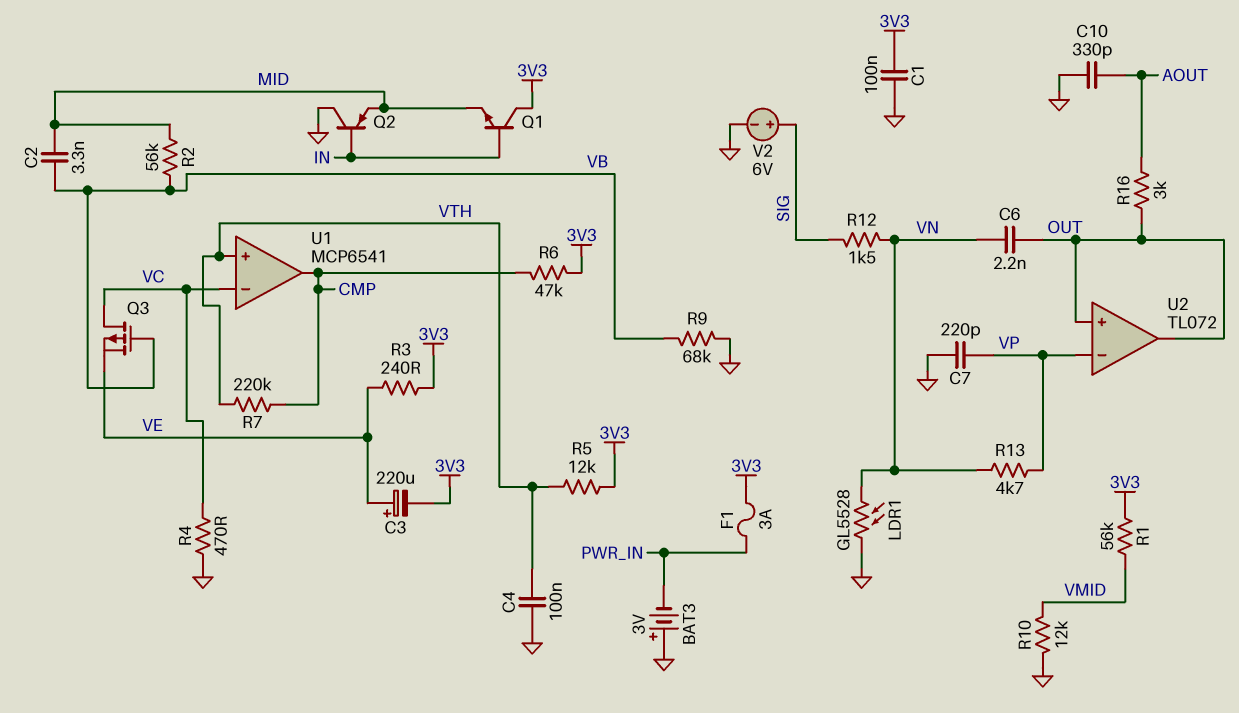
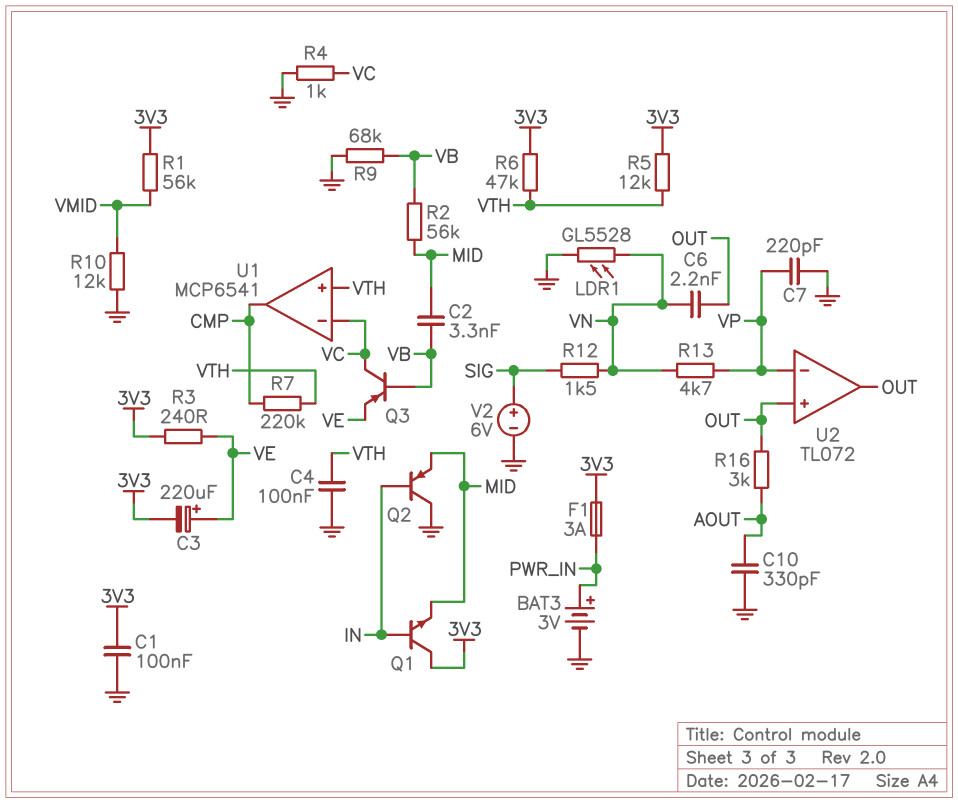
BAT3: 3V (plus GND, minus PWR_IN) -> 3V (plus PWR_IN, minus GND)
Q3: PMOS (G VB, D VC, S VE) -> PNP (B VB, C VC, E VE)
R4: 470 (GND, VC) -> 1k (GND, VC)
R6: 47k (3V3, CMP) -> 47k (3V3, VTH)

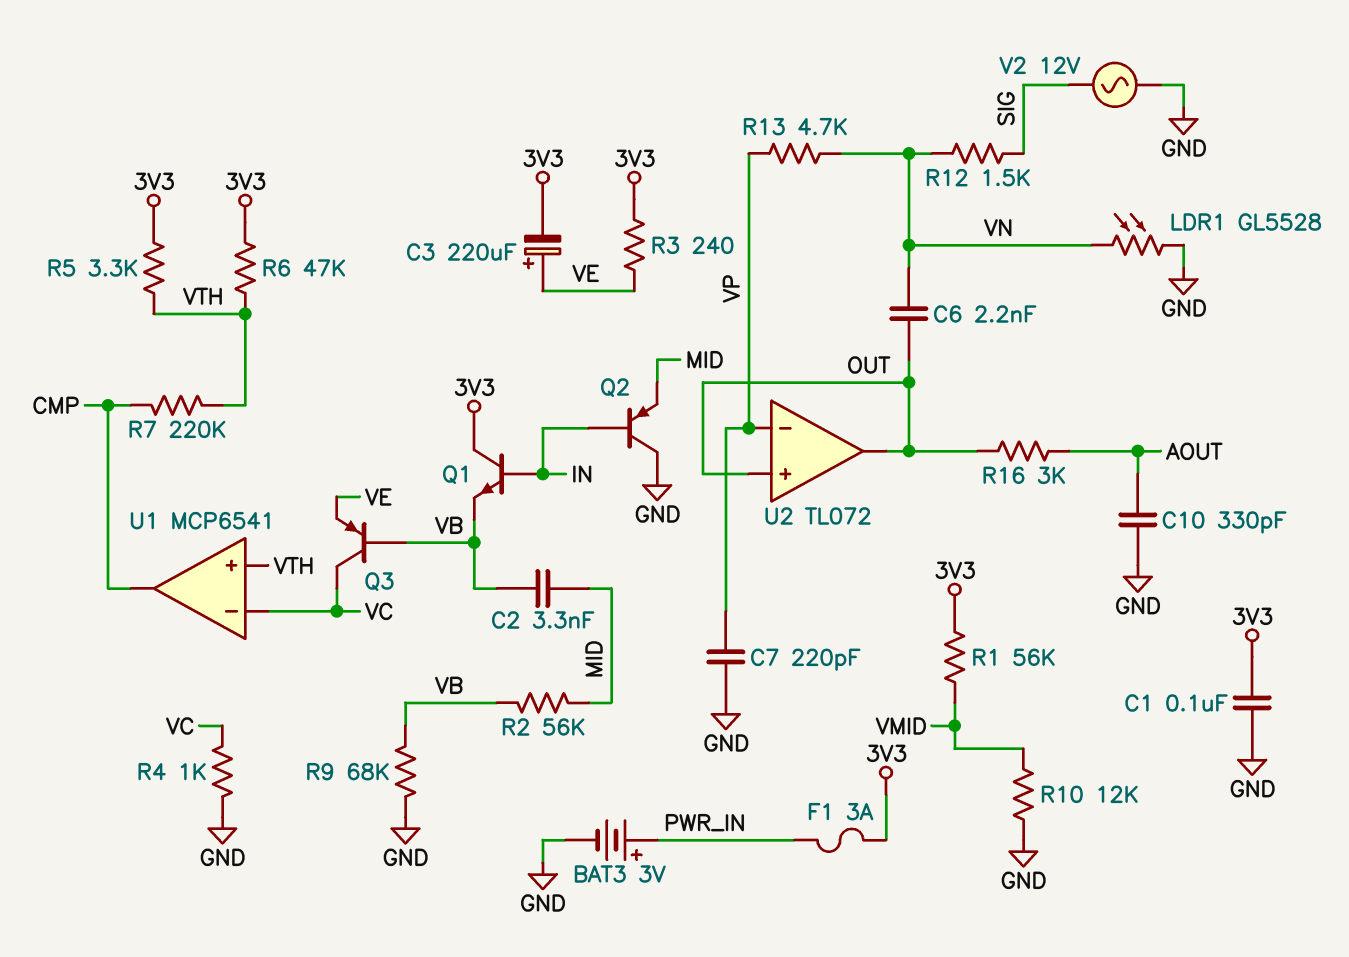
C4: 100nF (GND, VTH) -> none
Q1: NPN (B IN, C 3V3, E MID) -> NPN (B IN, C 3V3, E VB)
R5: 12k (3V3, VTH) -> 3.3k (3V3, VTH)
V2: 6V (plus SIG, minus GND) -> AC 12V (GND, SIG)

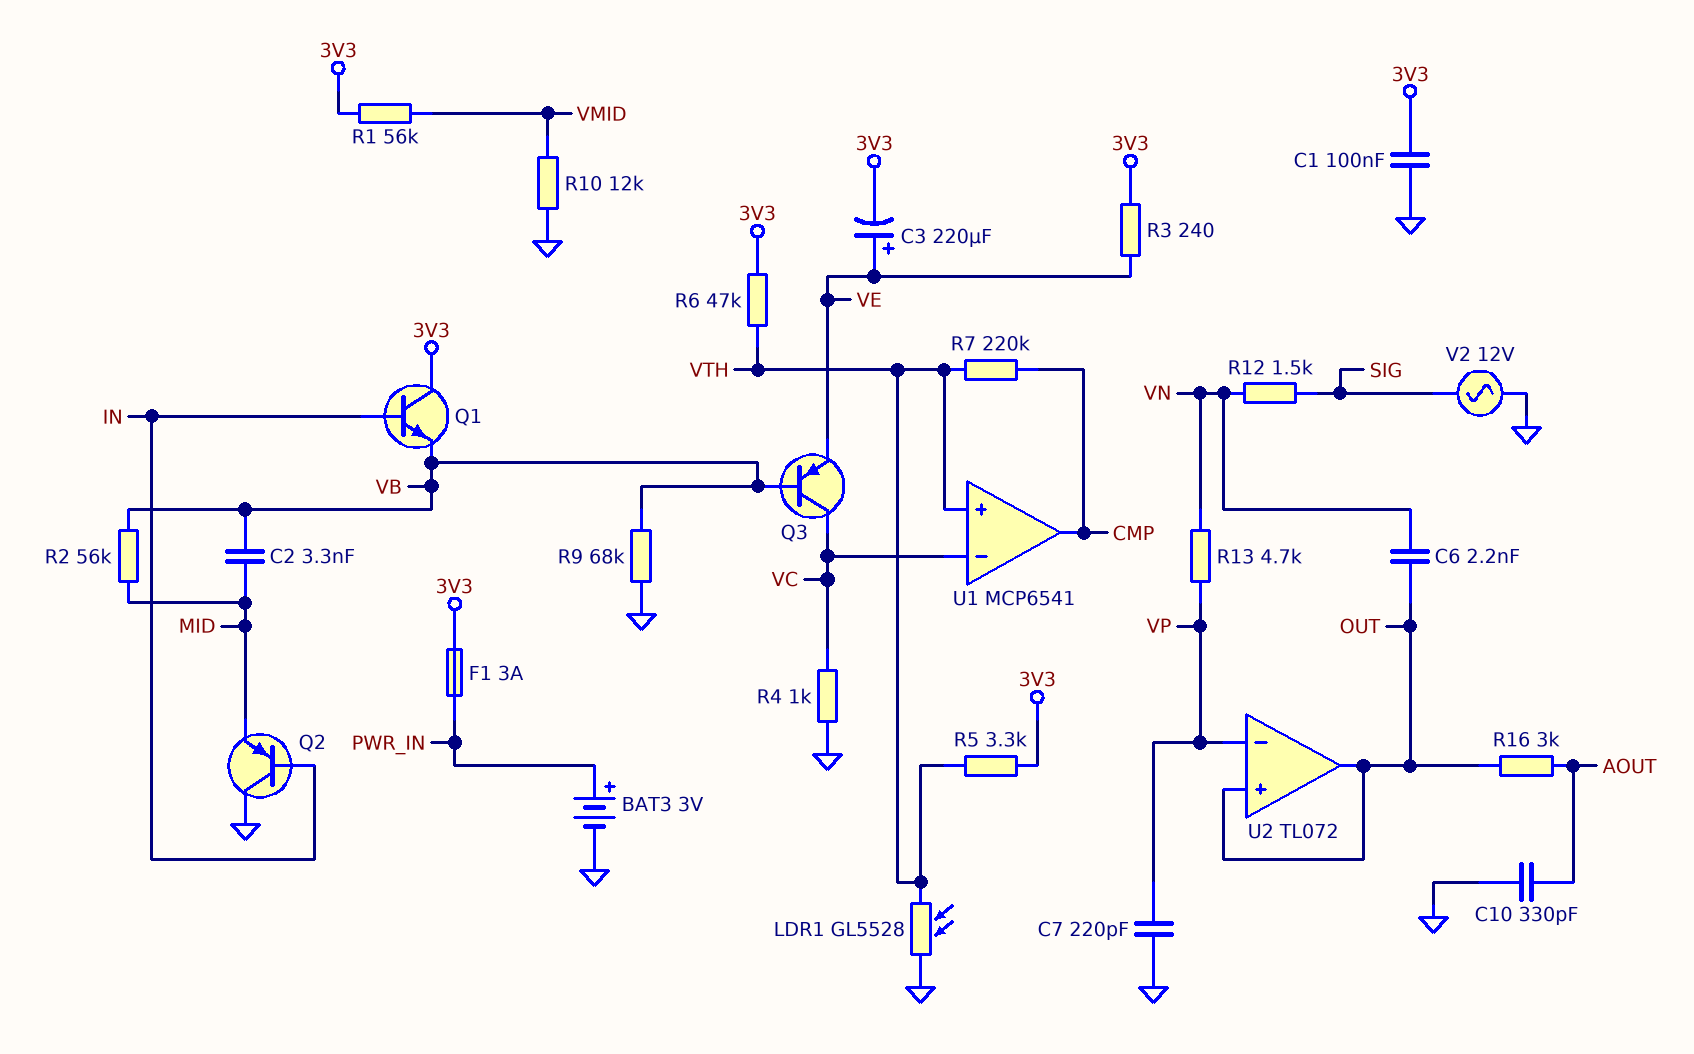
LDR1: GL5528 (GND, VN) -> GL5528 (GND, VTH)

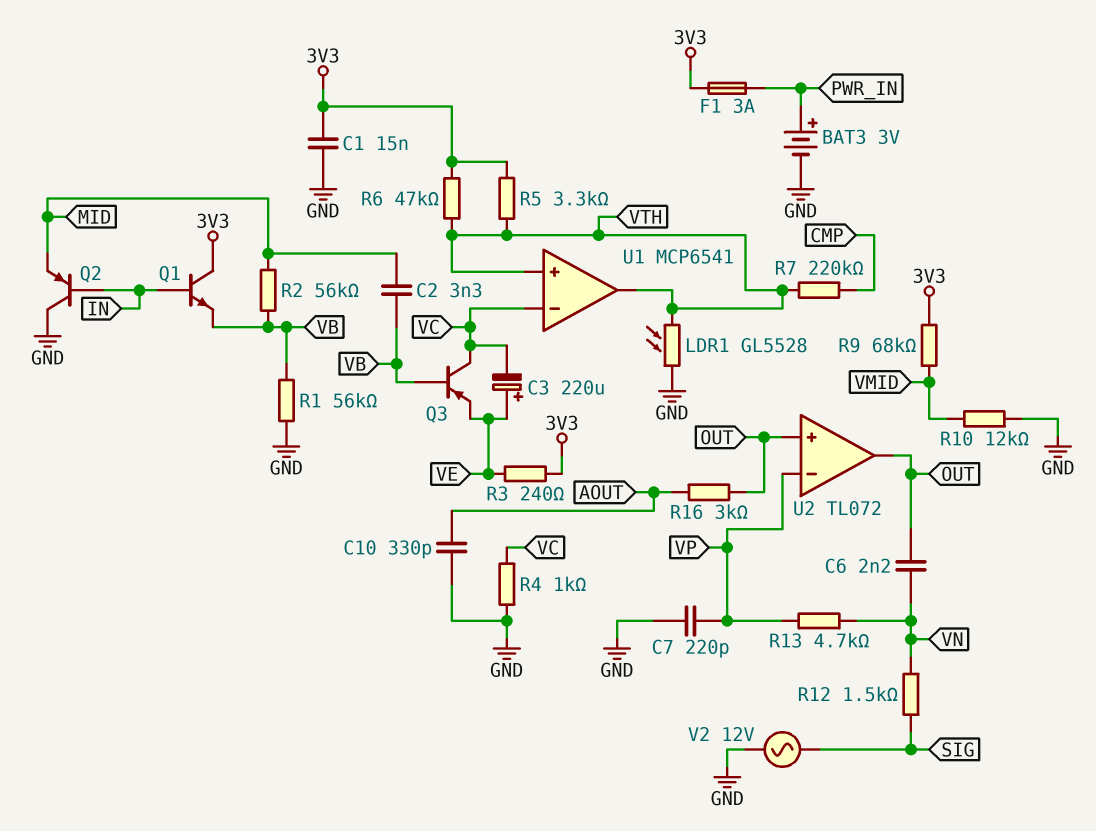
C1: 100nF (3V3, GND) -> 15nF (3V3, GND)
C3: 220uF (plus VE, minus 3V3) -> 220uF (plus VE, minus VC)
R1: 56k (3V3, VMID) -> 56k (GND, VB)
R9: 68k (GND, VB) -> 68k (3V3, VMID)
U1 pin out: CMP -> VTH

